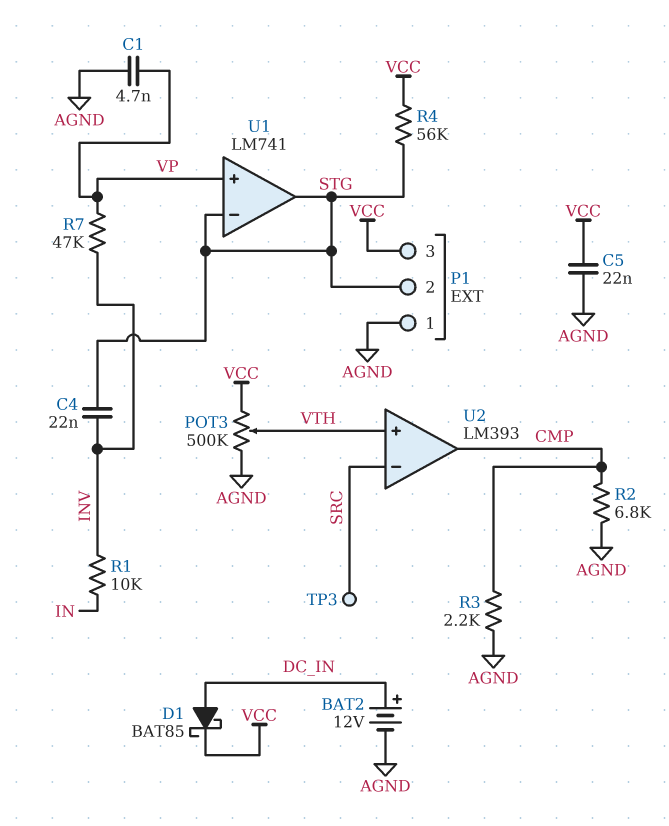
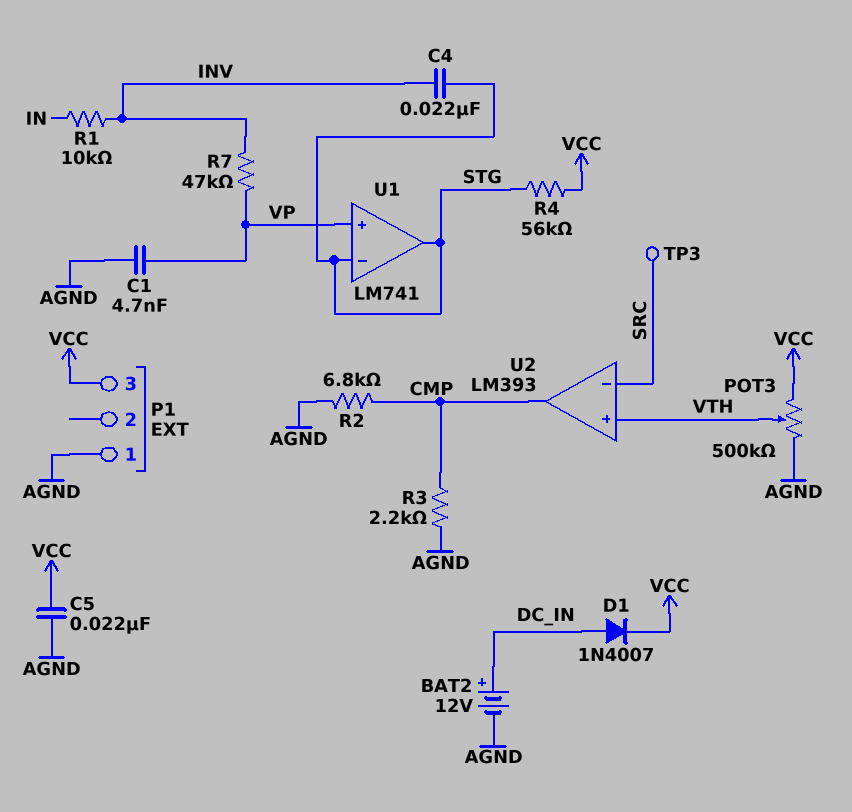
D1: schottky BAT85 (A DC_IN, K VCC) -> diode 1N4007 (A DC_IN, K VCC)
P1 pin 2: STG -> none

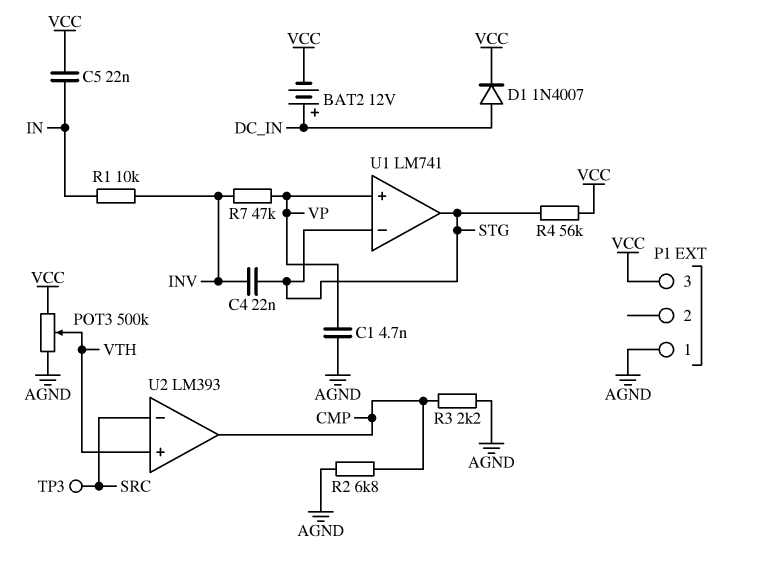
BAT2: 12V (plus DC_IN, minus AGND) -> 12V (plus DC_IN, minus VCC)
C5: 22nF (AGND, VCC) -> 22nF (IN, VCC)

